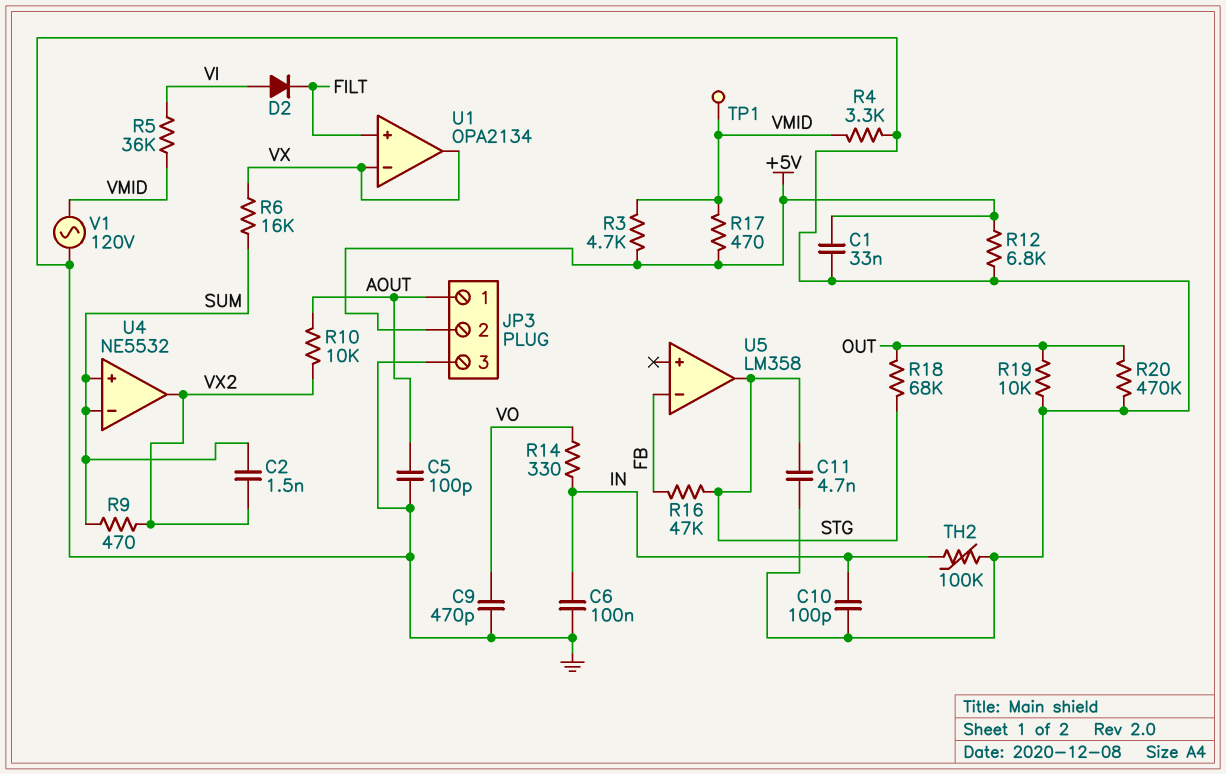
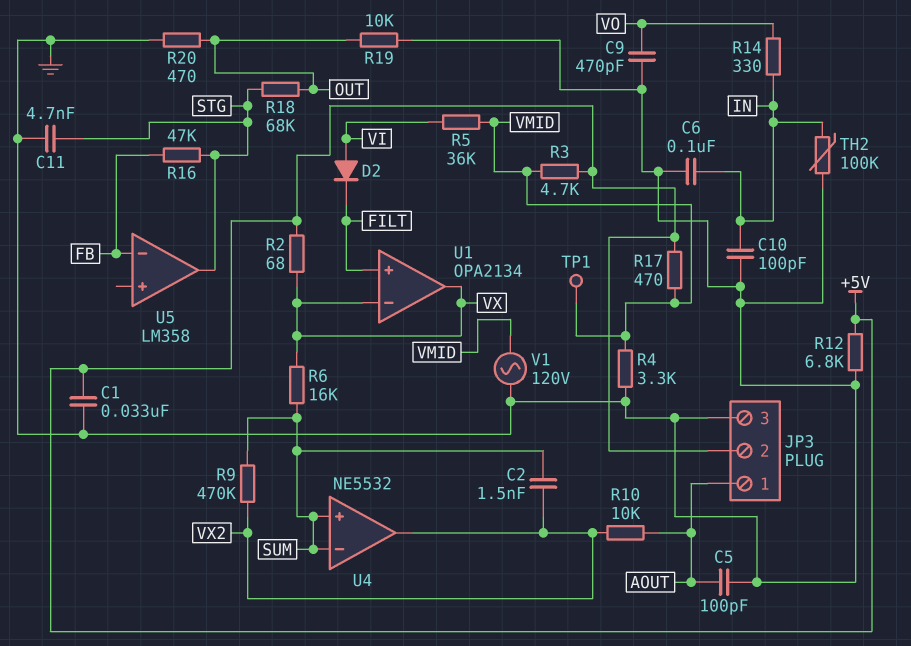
R2: none -> 68 (+5V, VX)
R9: 470 (SUM, VX2) -> 470k (SUM, VX2)
R20: 470k (GND, OUT) -> 470 (GND, OUT)

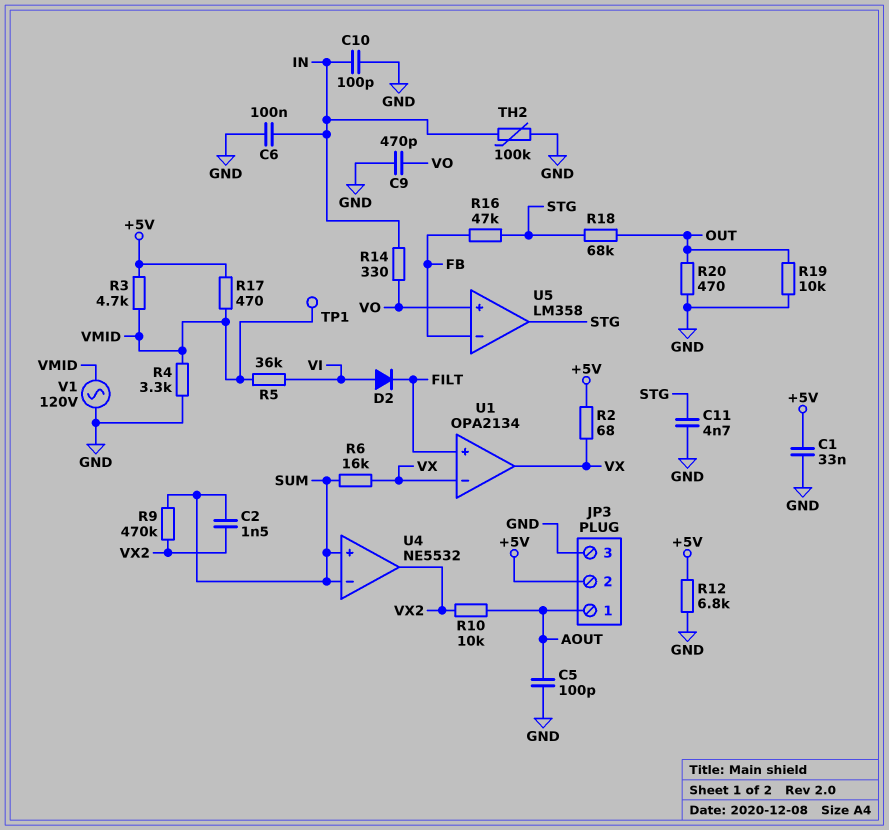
U5 pin in+: none -> VO

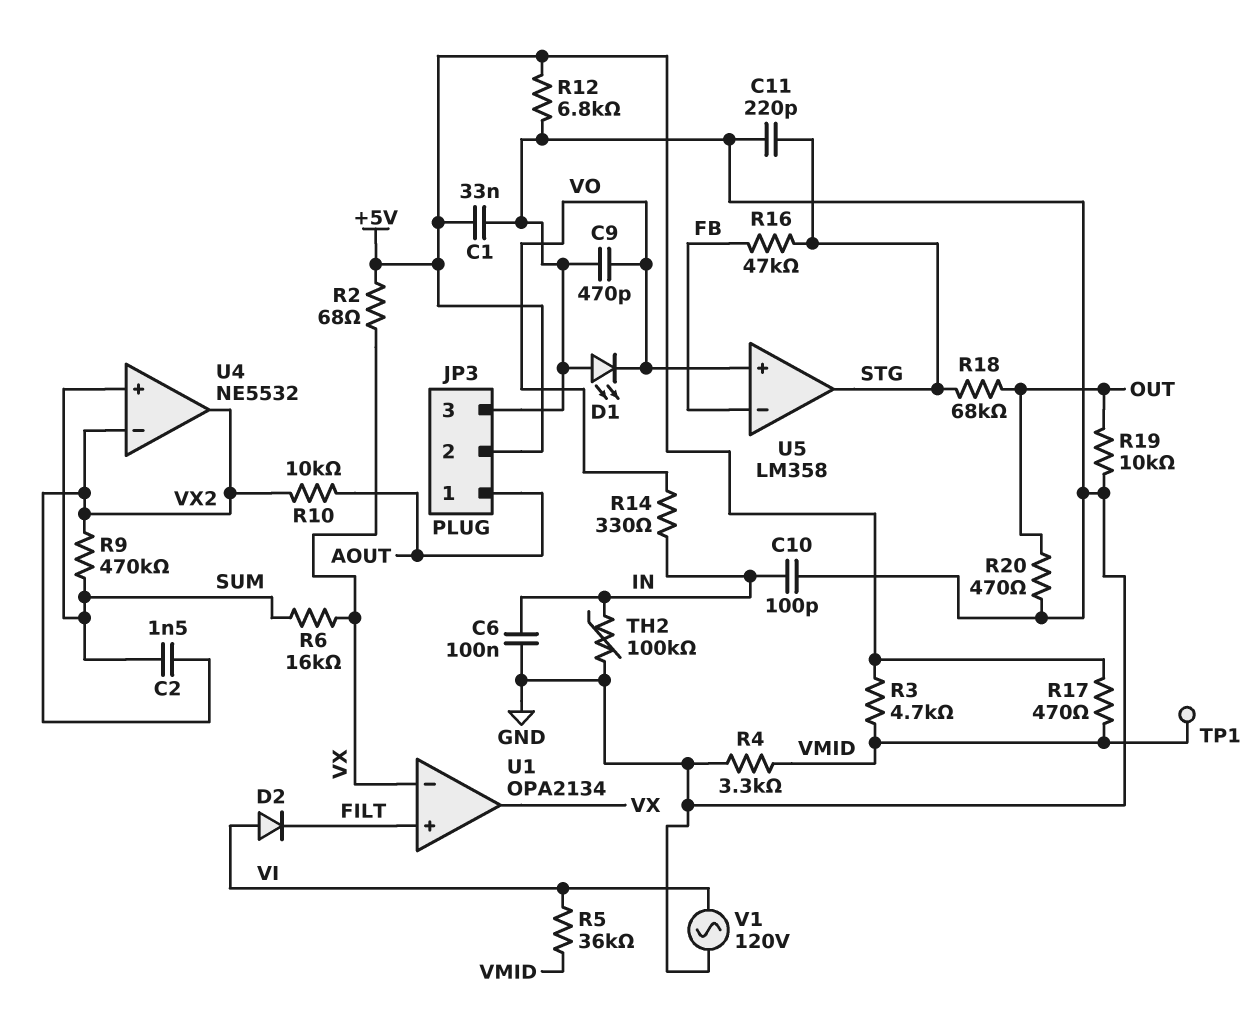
C5: 100pF (AOUT, GND) -> none
C11: 4.7nF (GND, STG) -> 220pF (GND, STG)
D1: none -> LED (A GND, K VO)
U4 pin in-: SUM -> VX2
V1: AC 120V (GND, VMID) -> AC 120V (GND, VI)

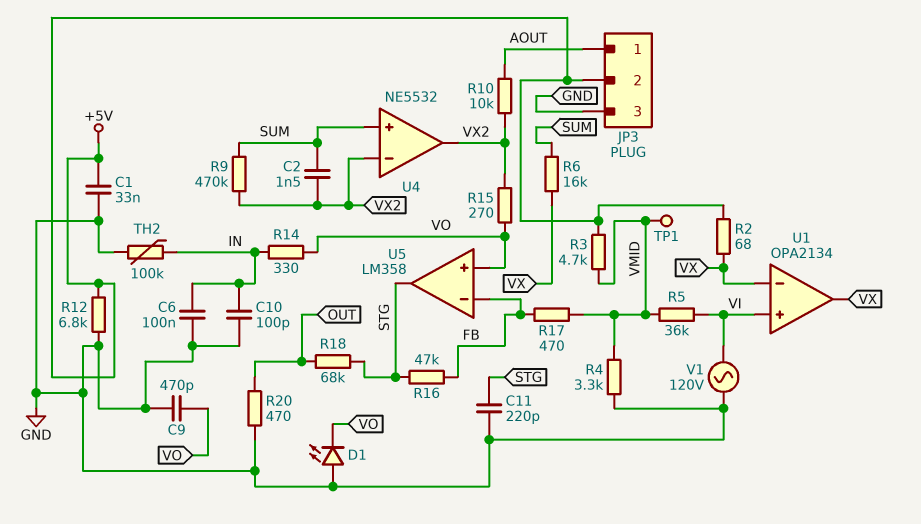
D2: diode (A VI, K FILT) -> none
R15: none -> 270 (VO, VX2)
R17: 470 (+5V, VMID) -> 470 (FB, VMID)
R19: 10k (GND, OUT) -> none
U1 pin in+: FILT -> VI

